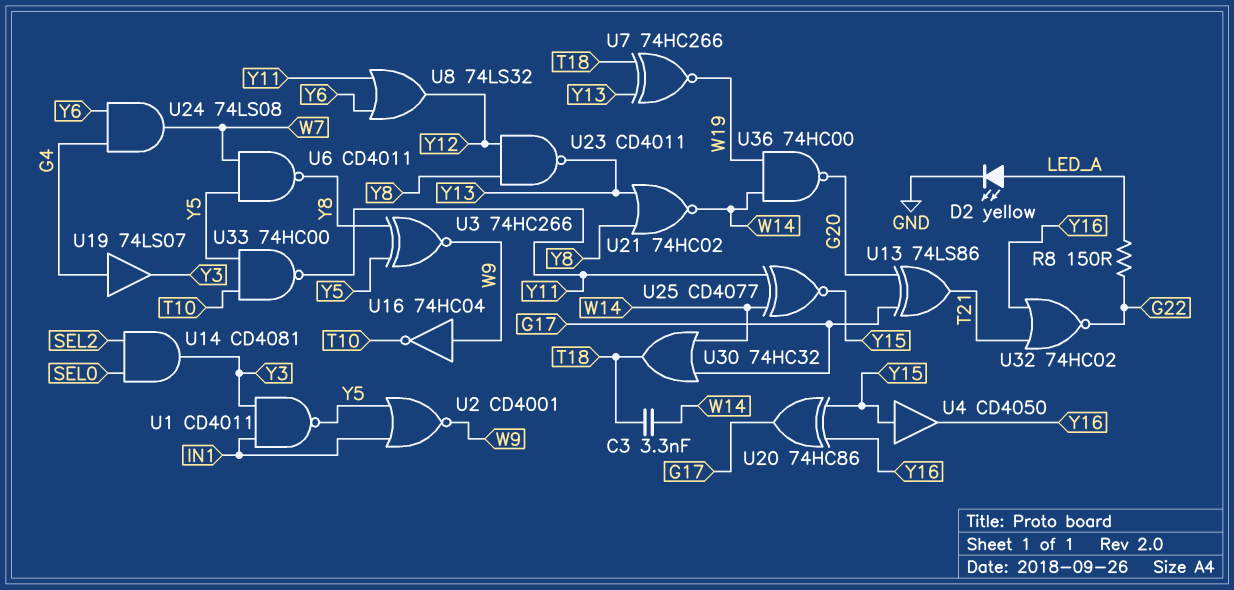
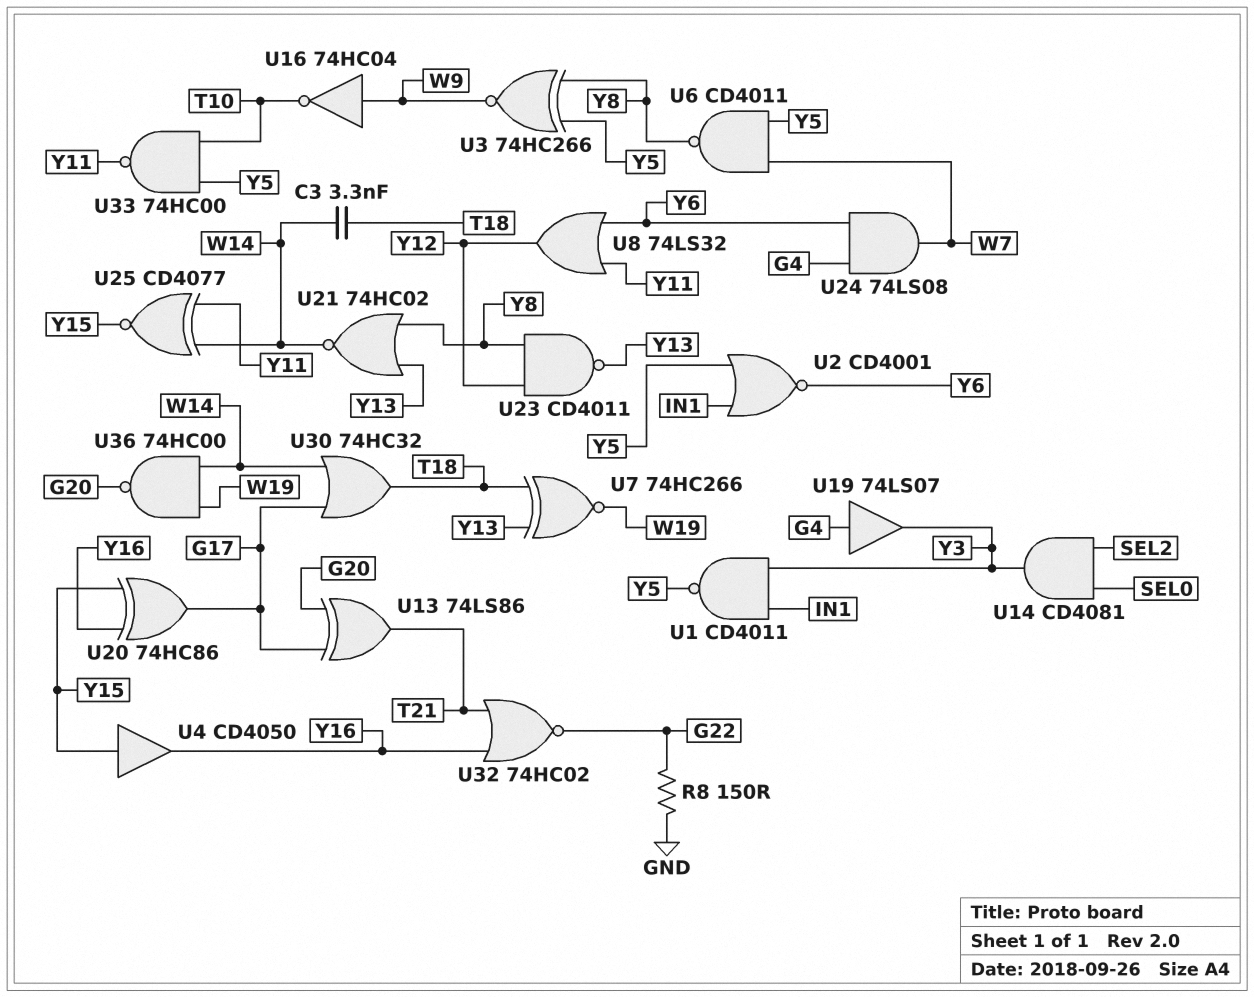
D2: LED yellow (A LED_A, K GND) -> none
R8: 150 (G22, LED_A) -> 150 (G22, GND)
U2: NOR CD4001 (in IN1, in Y5, out W9) -> NOR CD4001 (in IN1, in Y5, out Y6)

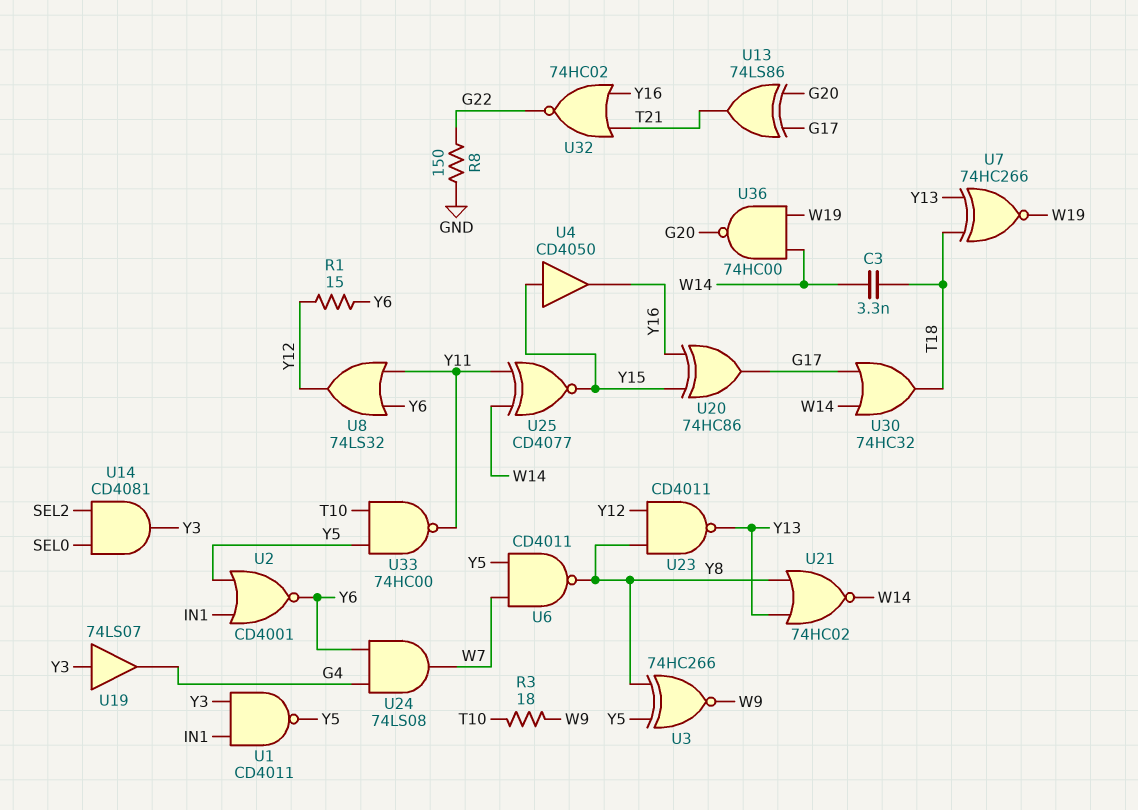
R1: none -> 15 (Y6, Y12)
R3: none -> 18 (T10, W9)
U16: NOT 74HC04 (in W9, out T10) -> none
U19: buffer 74LS07 (in G4, out Y3) -> buffer 74LS07 (in Y3, out G4)

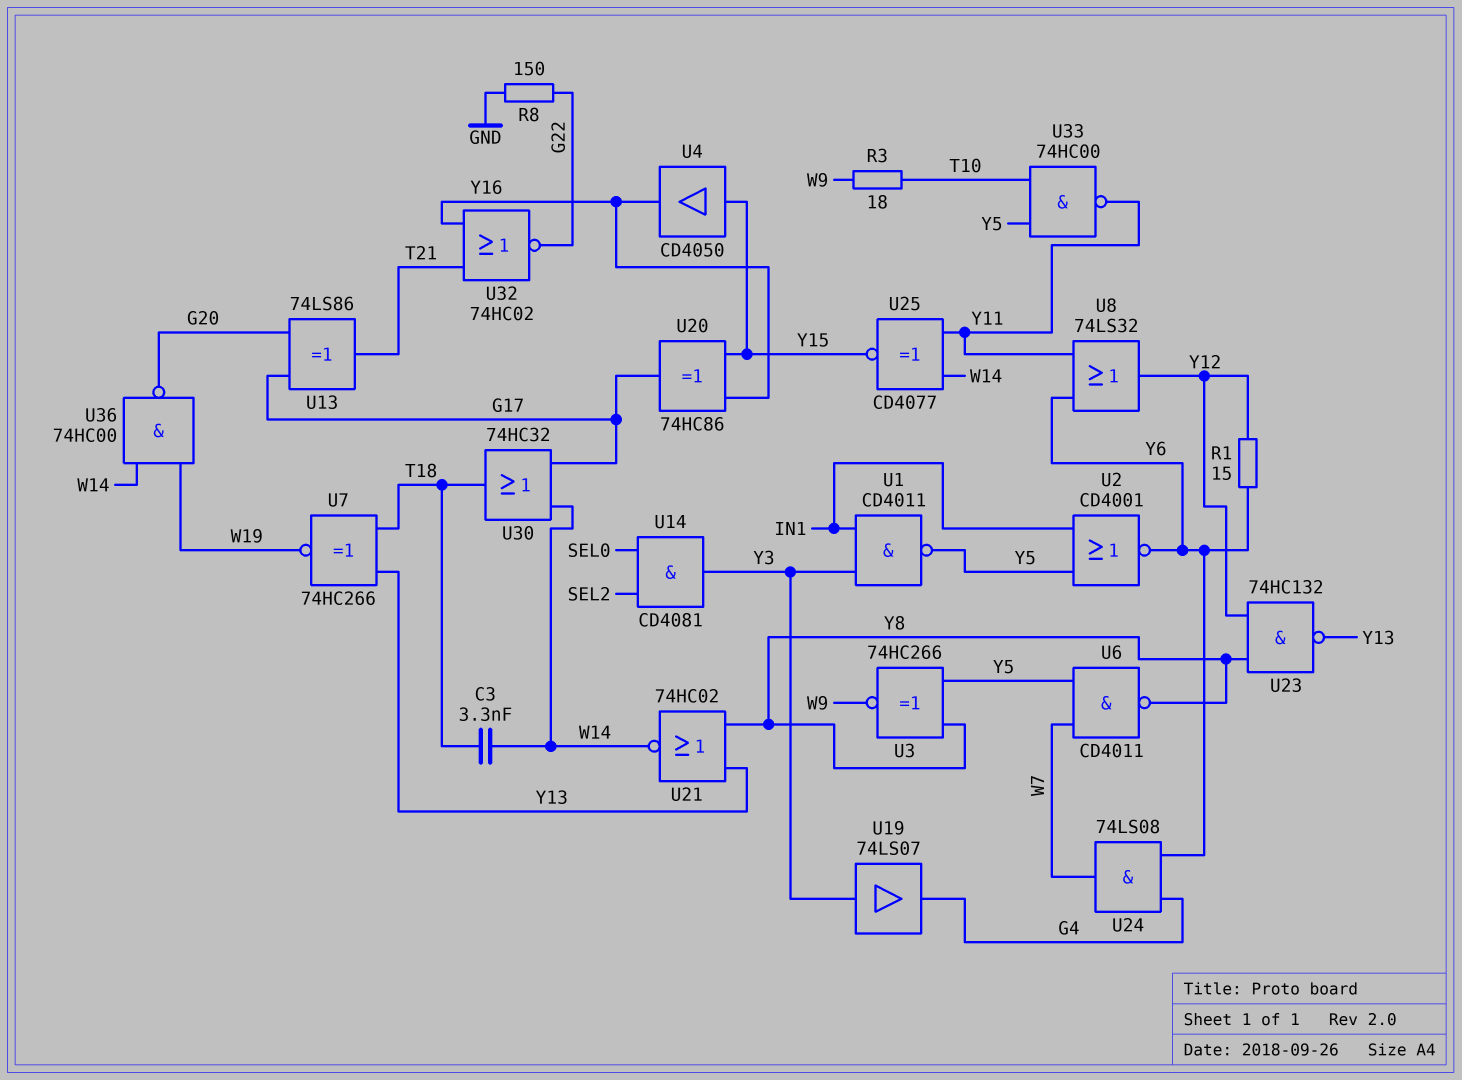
U23: NAND CD4011 (in Y8, in Y12, out Y13) -> NAND 74HC132 (in Y8, in Y12, out Y13)

